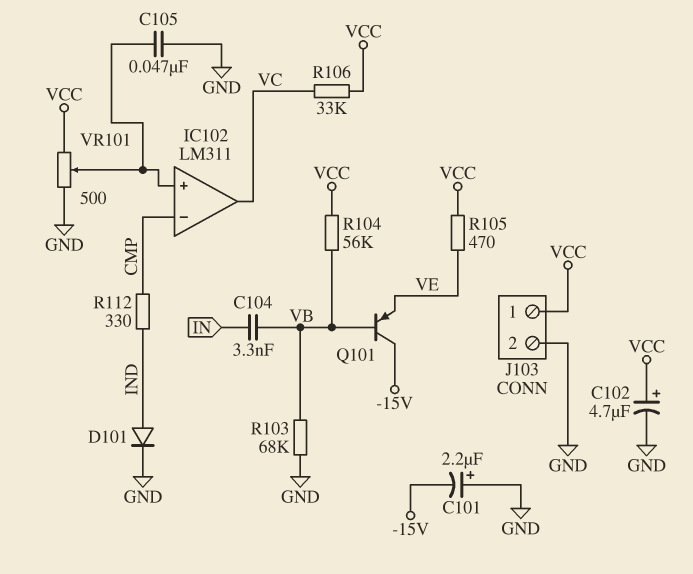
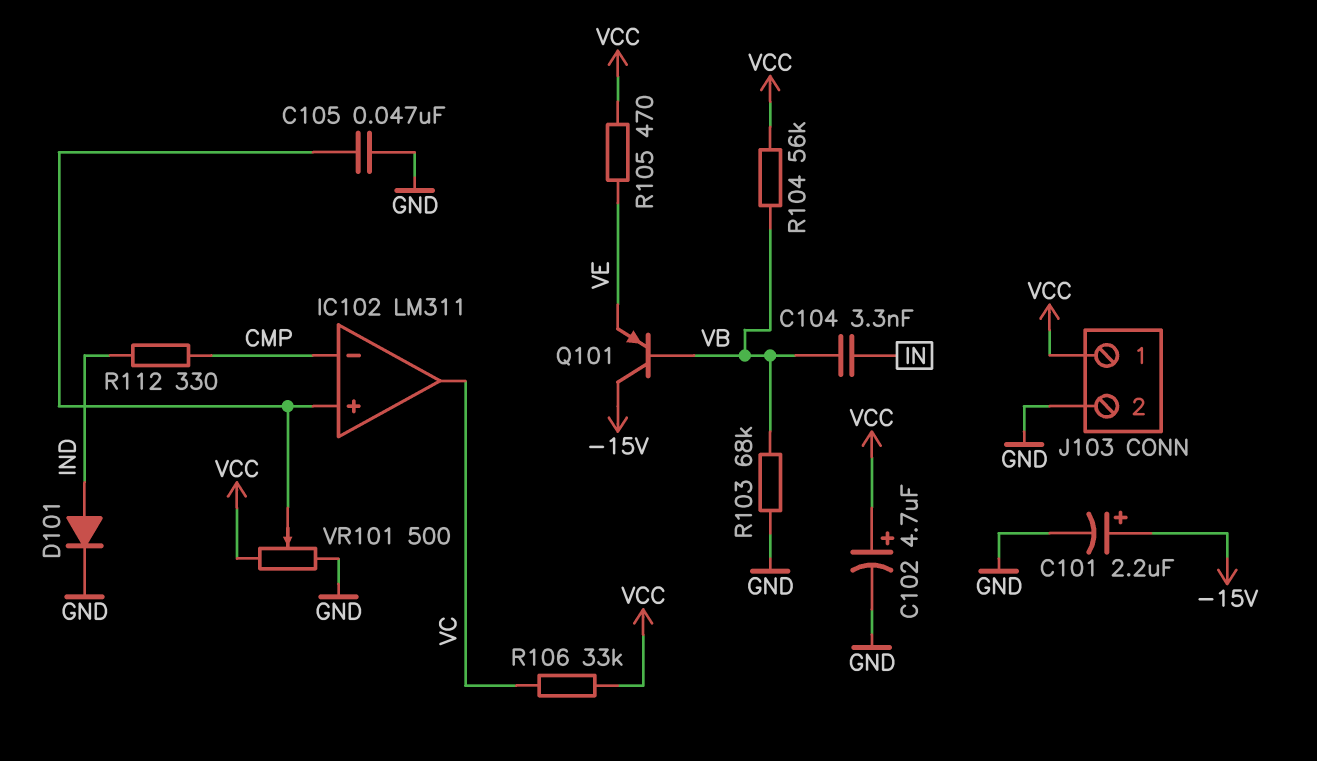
C101: 2.2uF (plus GND, minus -15V) -> 2.2uF (plus -15V, minus GND)

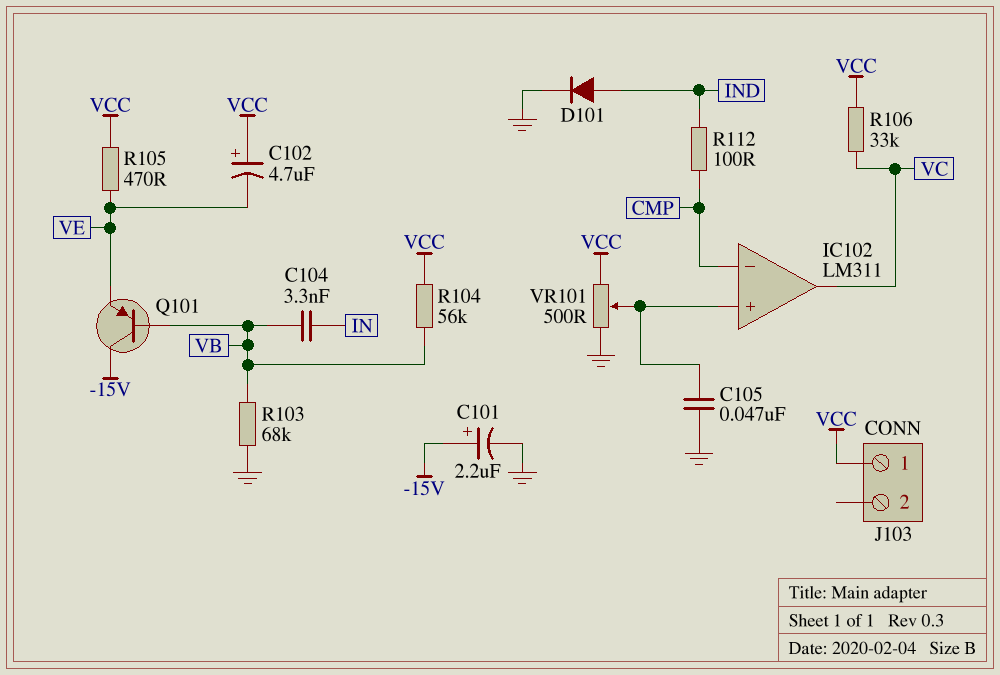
C102: 4.7uF (plus VCC, minus GND) -> 4.7uF (plus VCC, minus VE)
J103 pin 2: GND -> none
R112: 330 (CMP, IND) -> 100 (CMP, IND)

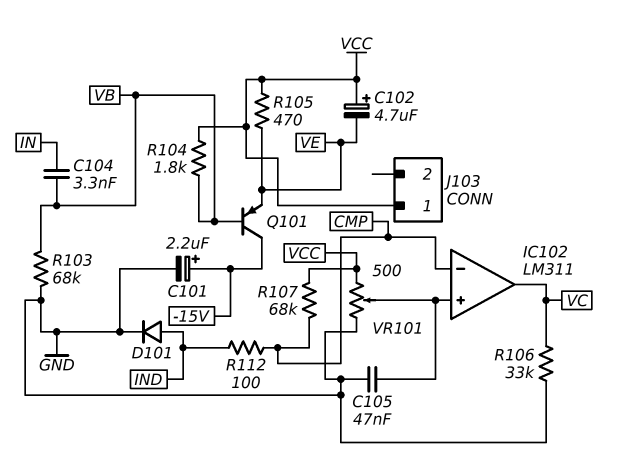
R104: 56k (VB, VCC) -> 1.8k (VB, VCC)
R106: 33k (VC, VCC) -> 33k (GND, VC)
R107: none -> 68k (CMP, VCC)

